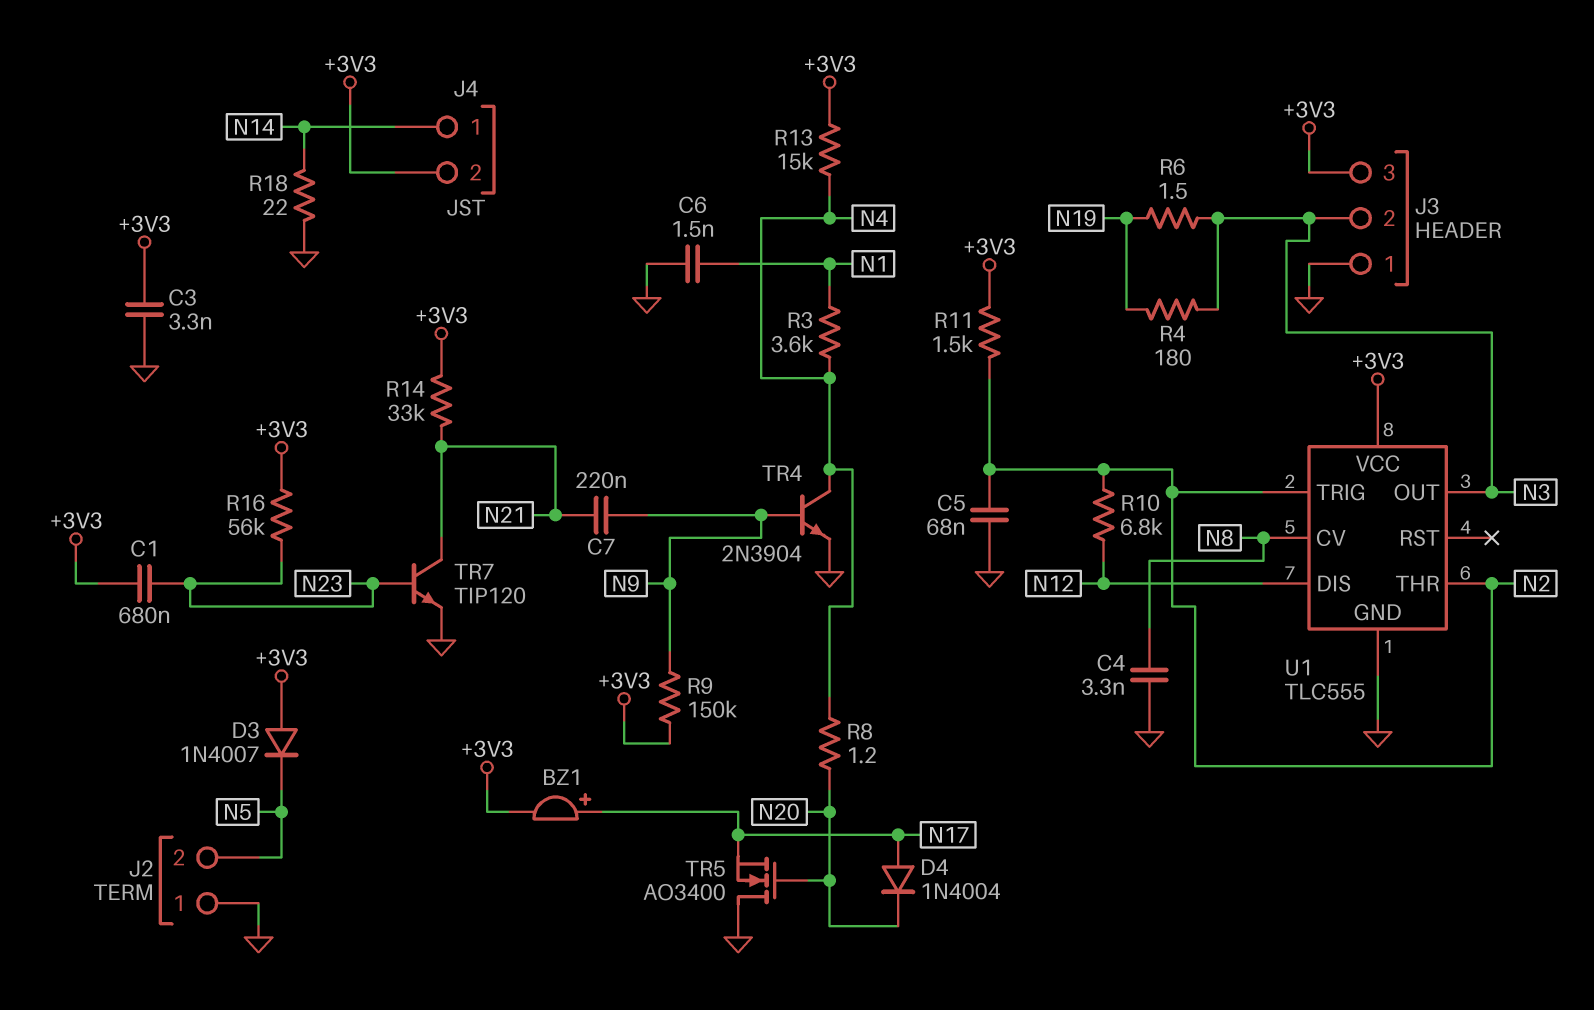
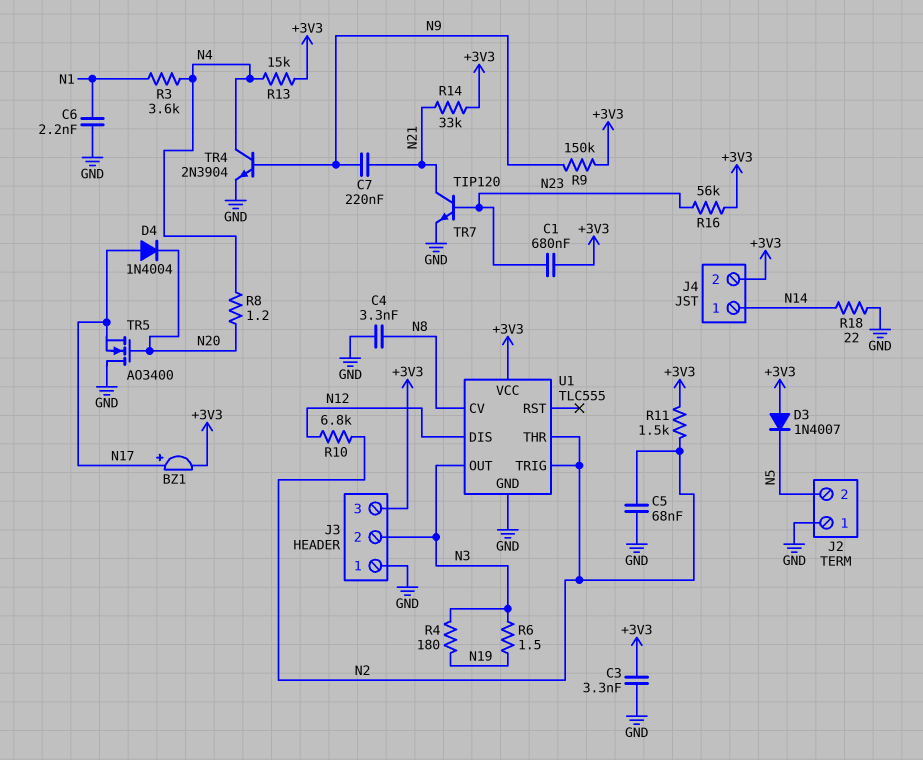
C6: 1.5nF (GND, N1) -> 2.2nF (GND, N1)

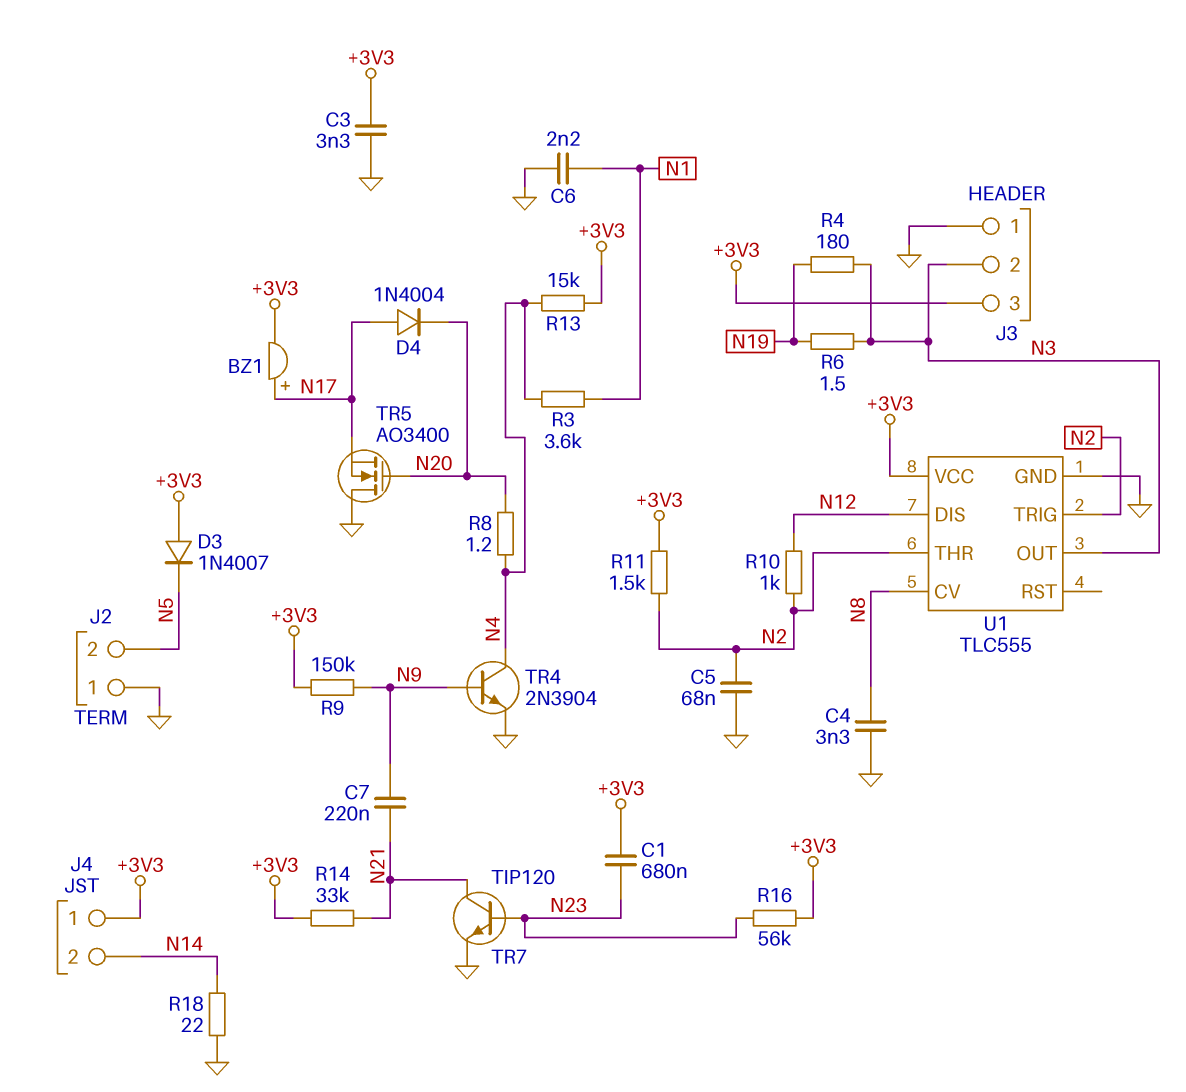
J4 pin 1: N14 -> +3V3
J4 pin 2: +3V3 -> N14
R10: 6.8k (N2, N12) -> 1k (N2, N12)

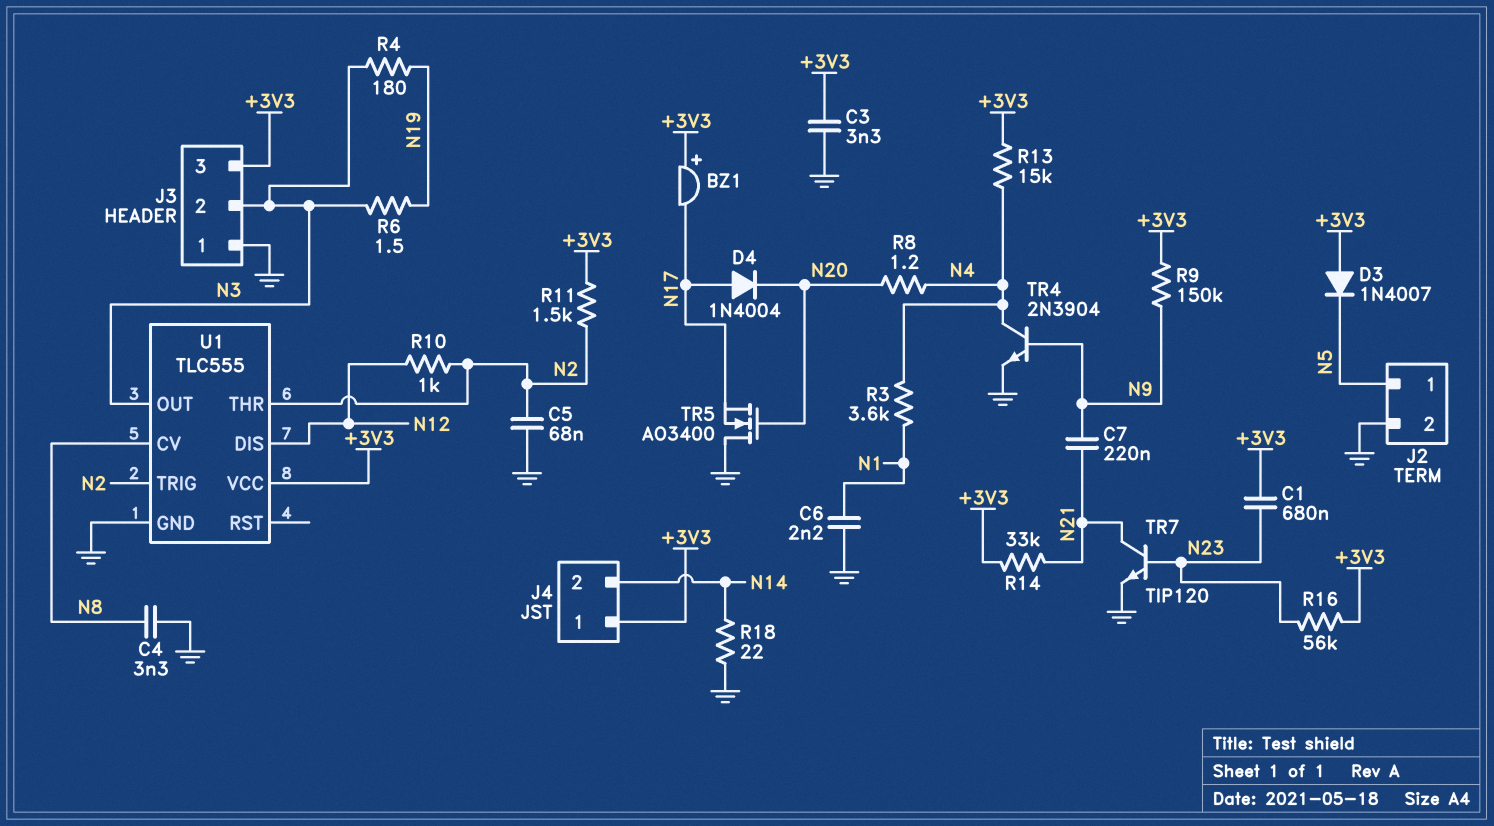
BZ1: buzzer (plus N17, minus +3V3) -> buzzer (plus +3V3, minus N17)
J2 pin 1: GND -> N5
J2 pin 2: N5 -> GND

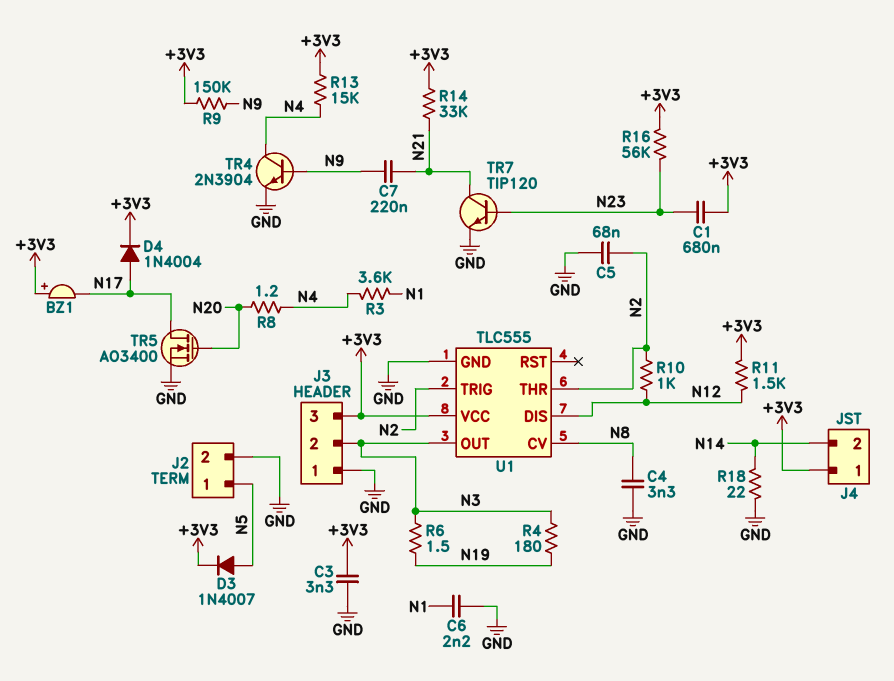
D3: diode 1N4007 (A +3V3, K N5) -> diode 1N4007 (A N5, K +3V3)
D4: diode 1N4004 (A N17, K N20) -> diode 1N4004 (A N17, K +3V3)
R11: 1.5k (+3V3, N2) -> 1.5k (+3V3, N12)
TR5: NMOS AO3400 (G N20, D GND, S N17) -> NMOS AO3400 (G N20, D N17, S GND)

